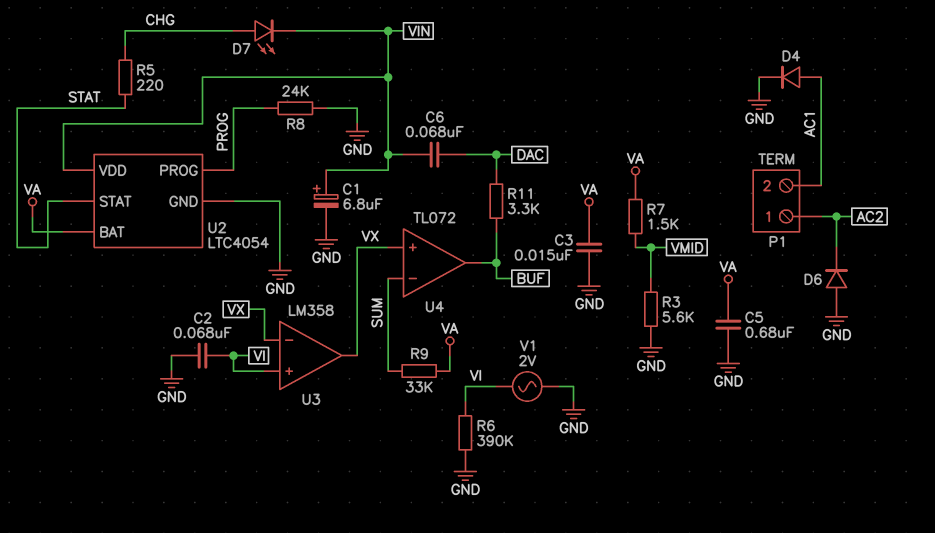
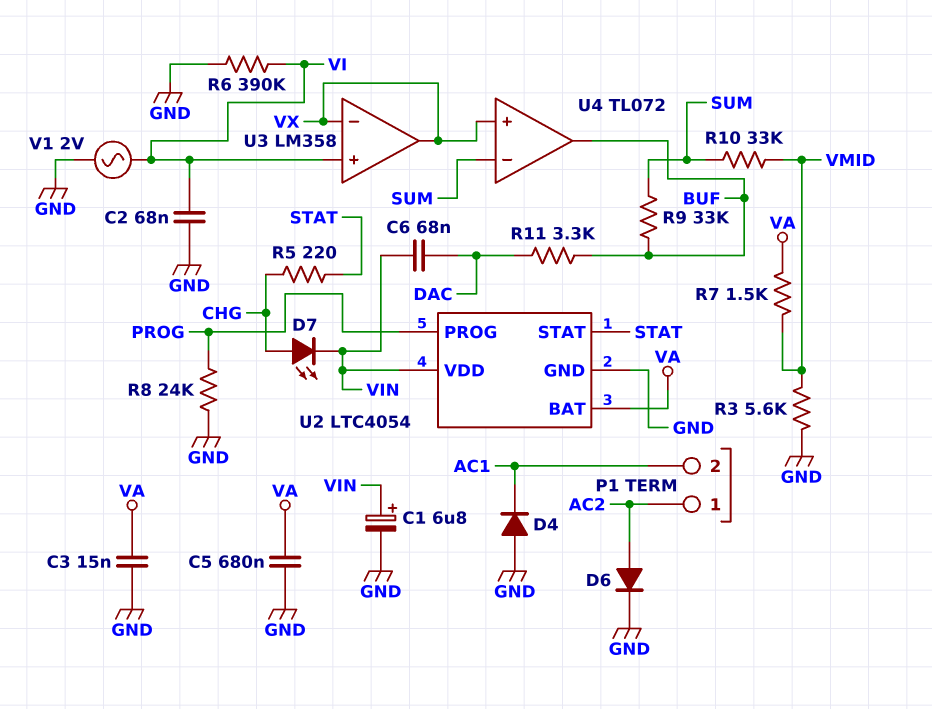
D4: diode (A AC1, K GND) -> diode (A GND, K AC1)
D6: diode (A GND, K AC2) -> diode (A AC2, K GND)
R9: 33k (SUM, VA) -> 33k (BUF, SUM)
R10: none -> 33k (SUM, VMID)

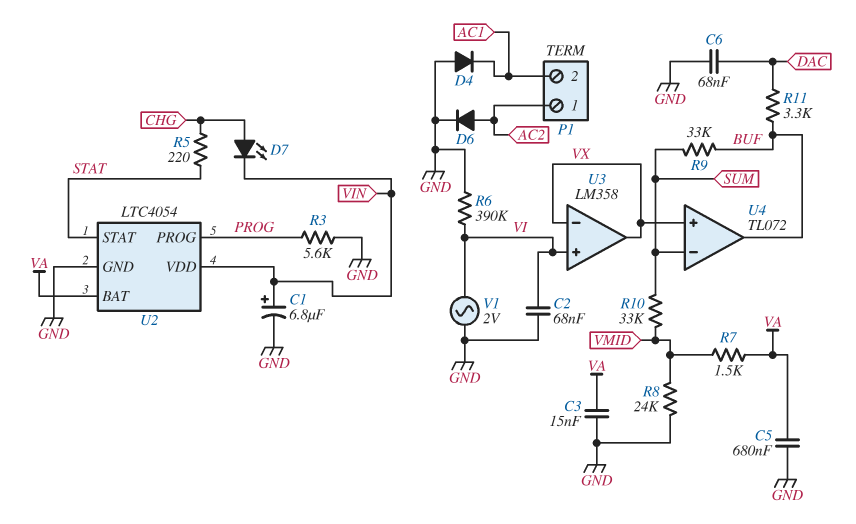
C6: 68nF (DAC, VIN) -> 68nF (DAC, GND)
R3: 5.6k (GND, VMID) -> 5.6k (GND, PROG)
R8: 24k (GND, PROG) -> 24k (GND, VMID)

